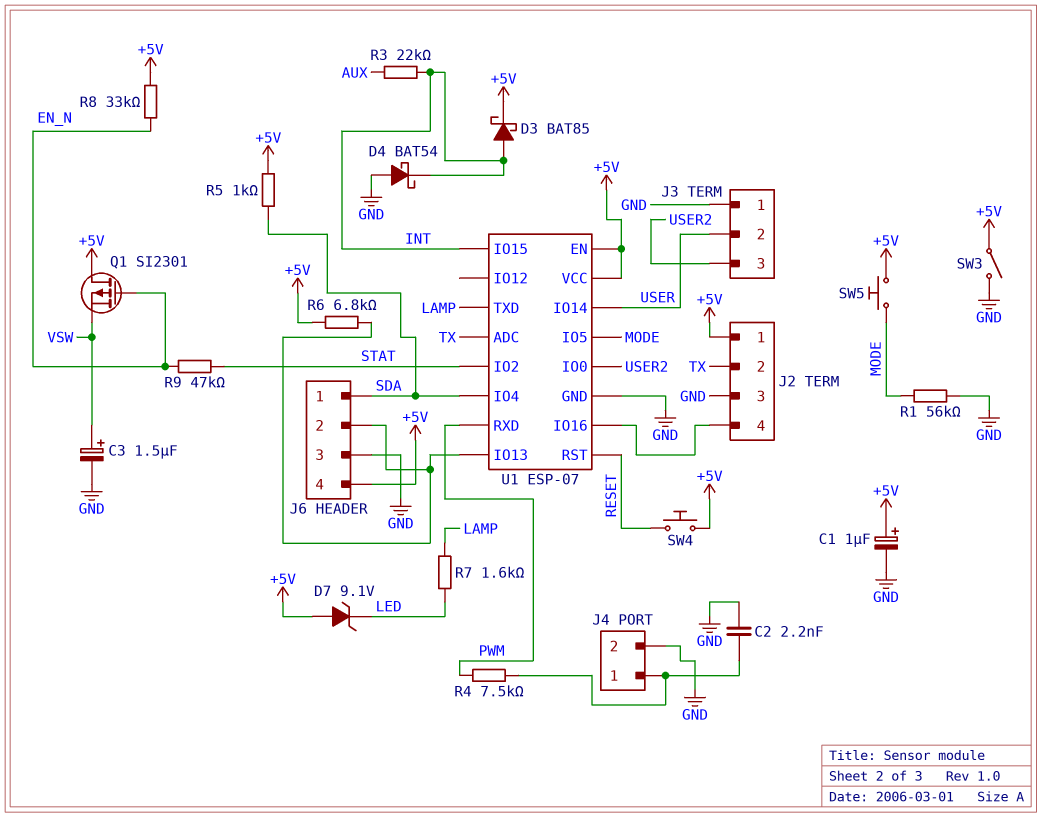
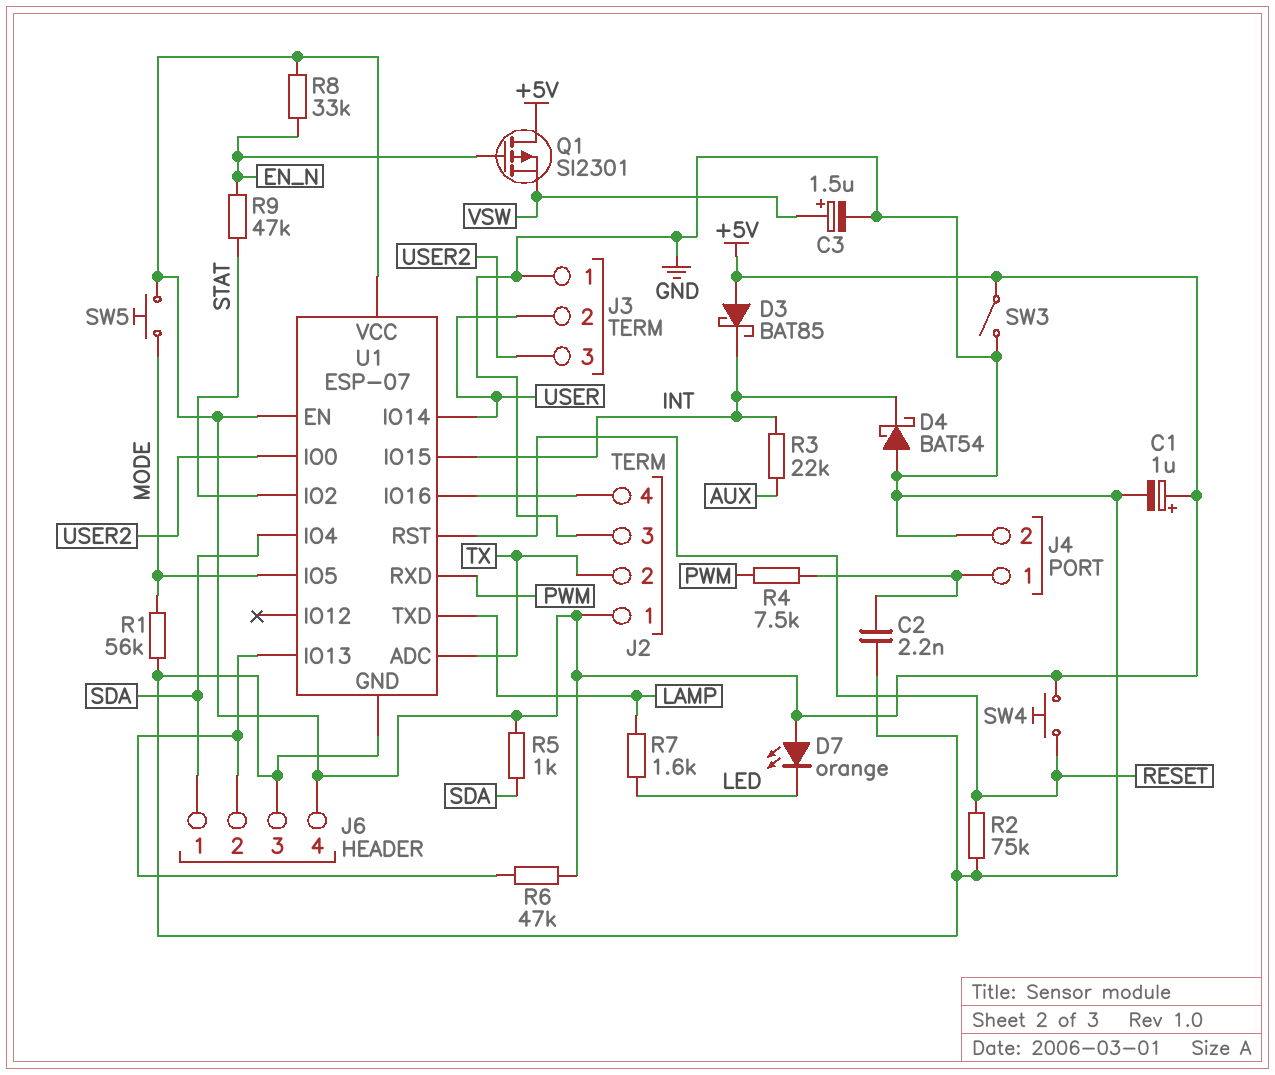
D3: schottky BAT85 (A INT, K +5V) -> schottky BAT85 (A +5V, K INT)
D7: zener 9.1V (A +5V, K LED) -> LED orange (A +5V, K LED)
R2: none -> 75k (GND, RESET)
R6: 6.8k (+5V, J6/2) -> 47k (+5V, J6/2)

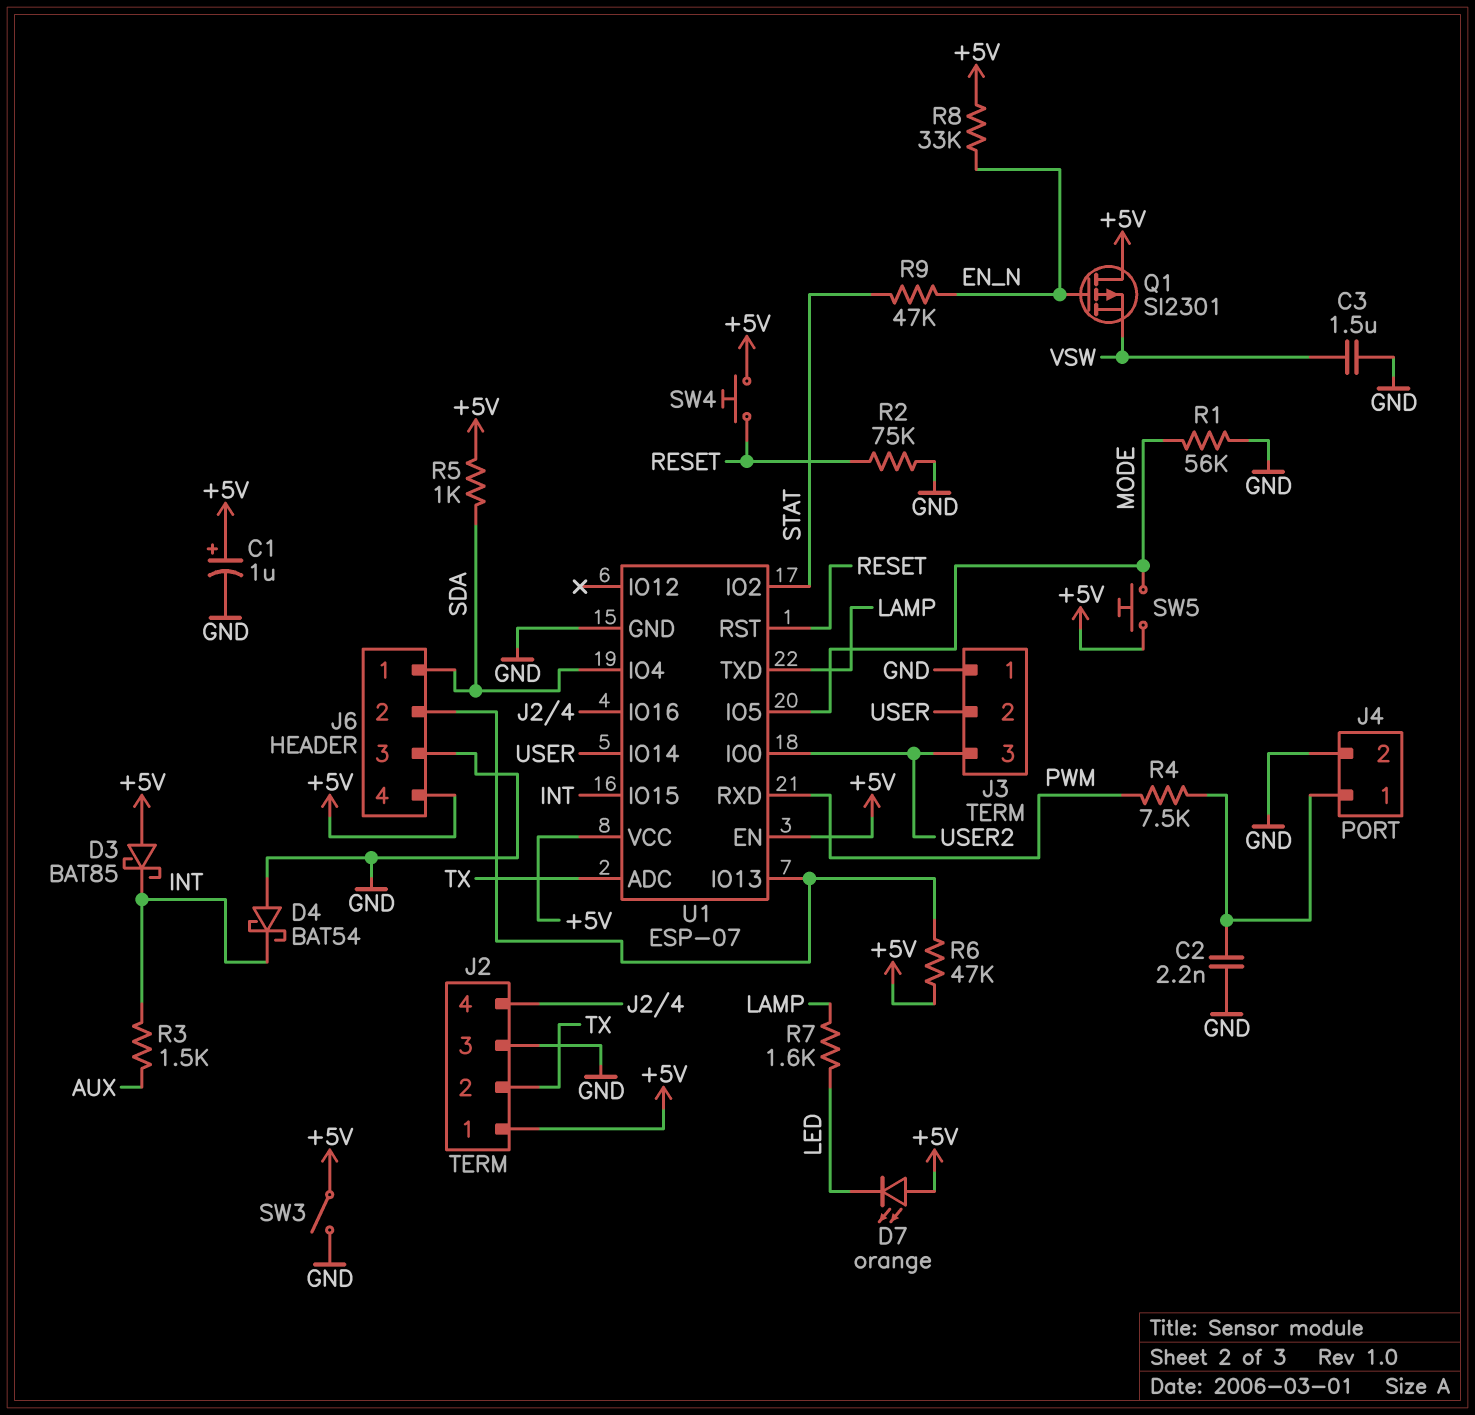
C3: 1.5uF (plus VSW, minus GND) -> 1.5uF (GND, VSW)
R3: 22k (AUX, INT) -> 1.5k (AUX, INT)

